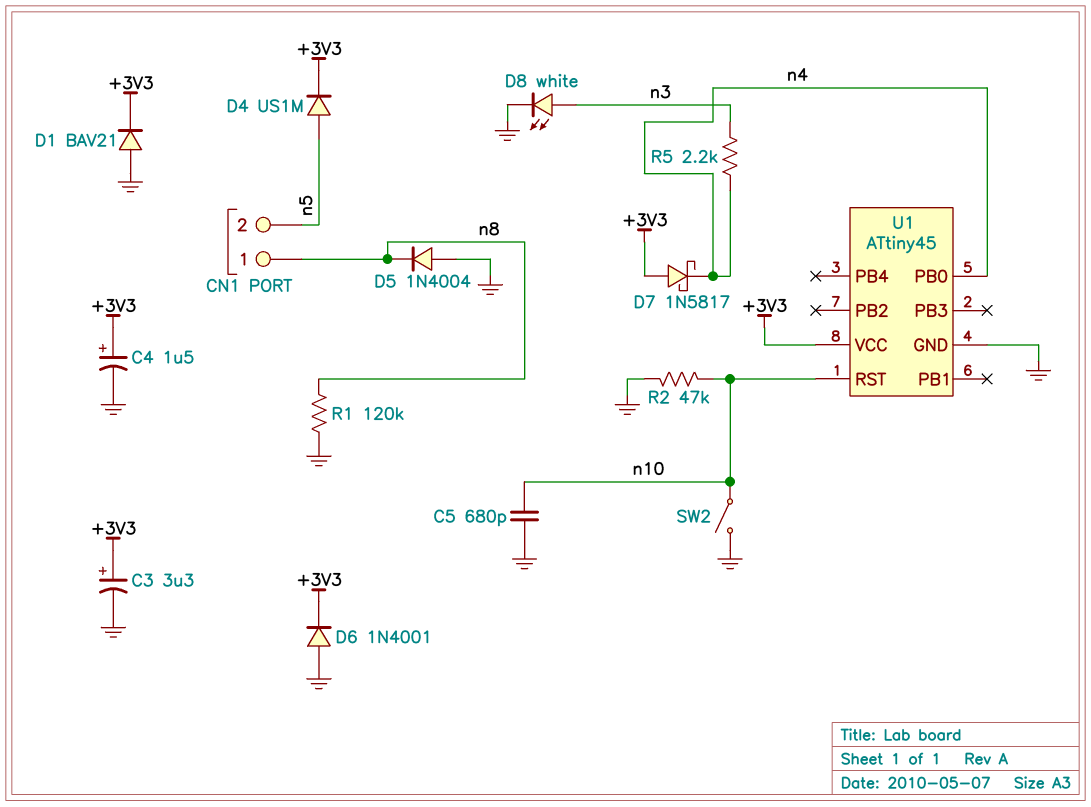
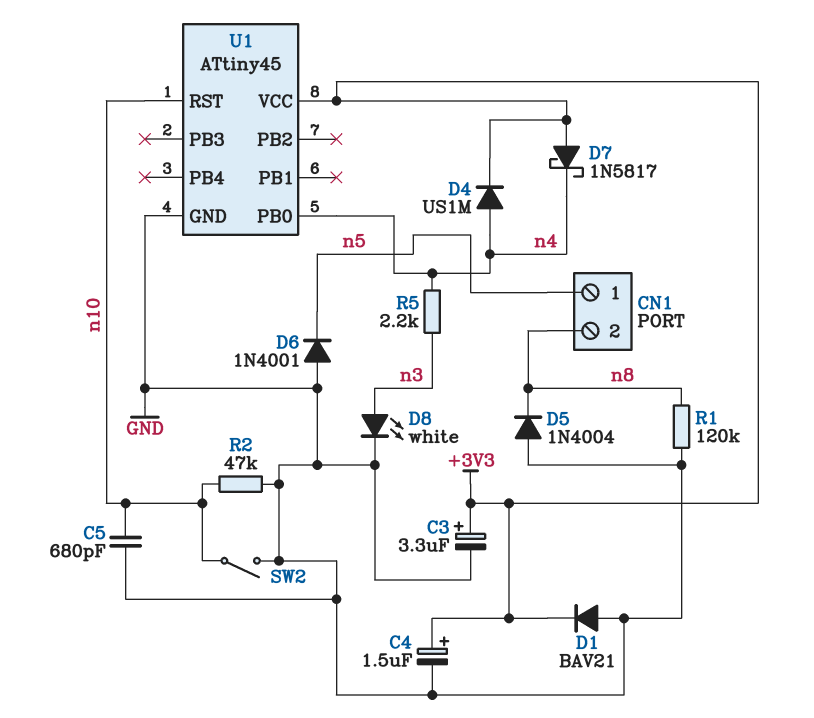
CN1 pin 1: n8 -> n5
CN1 pin 2: n5 -> n8
D4: diode US1M (A n5, K +3V3) -> diode US1M (A n4, K +3V3)
D6: diode 1N4001 (A GND, K +3V3) -> diode 1N4001 (A GND, K n5)

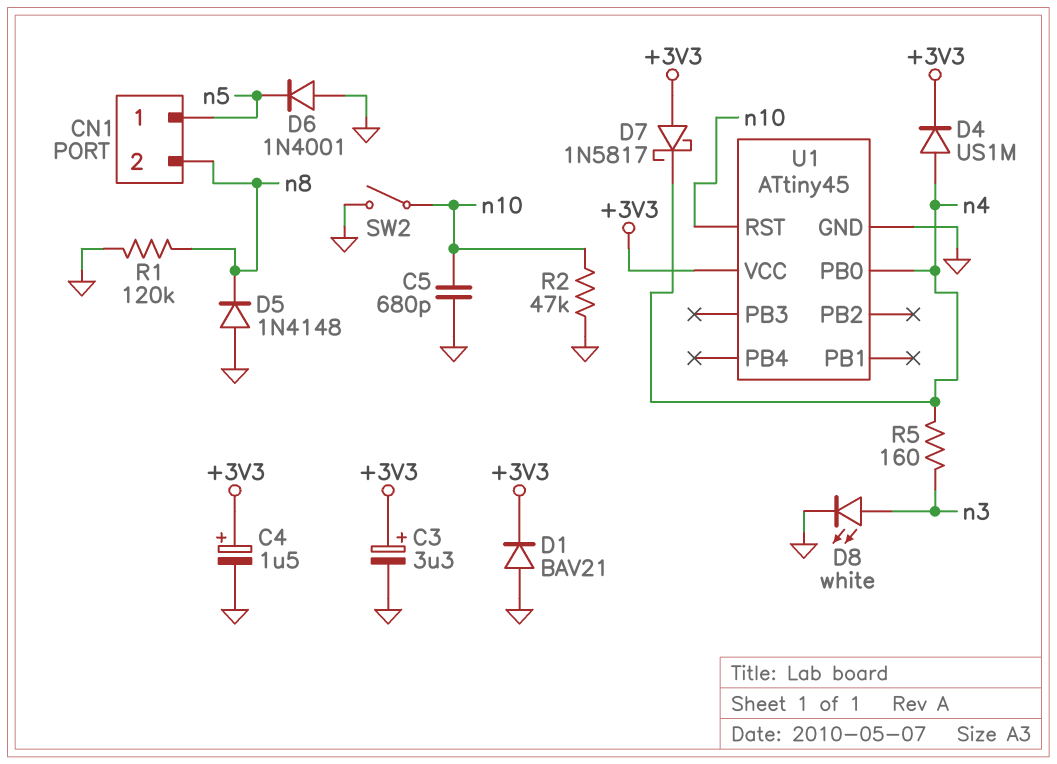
D5: diode 1N4004 (A GND, K n8) -> diode 1N4148 (A GND, K n8)
R5: 2.2k (n3, n4) -> 160 (n3, n4)

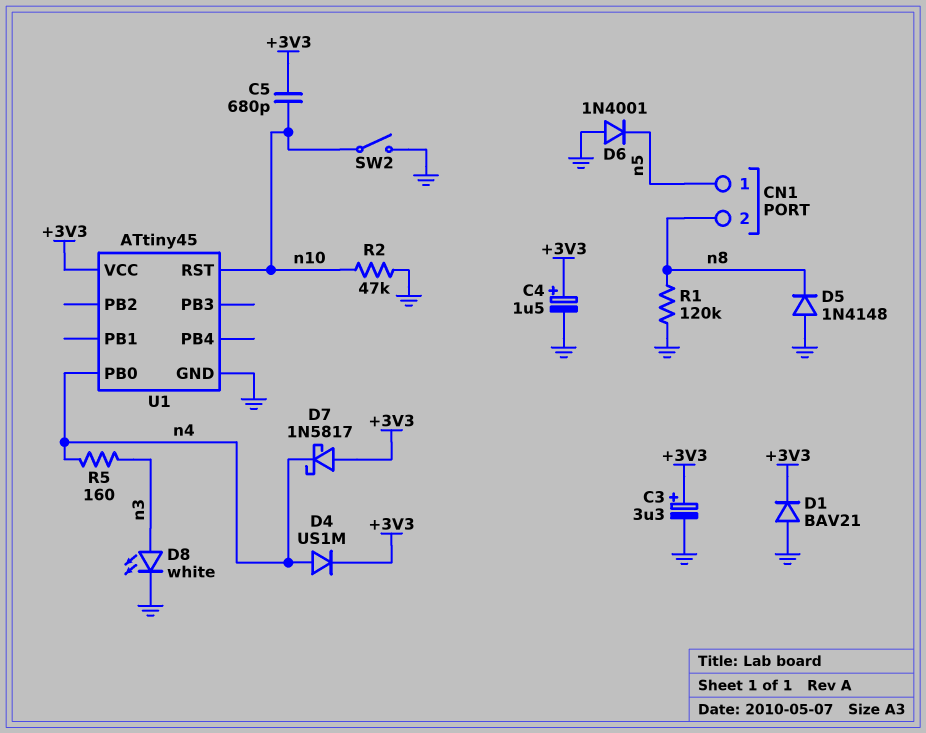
C5: 680pF (GND, n10) -> 680pF (+3V3, n10)

